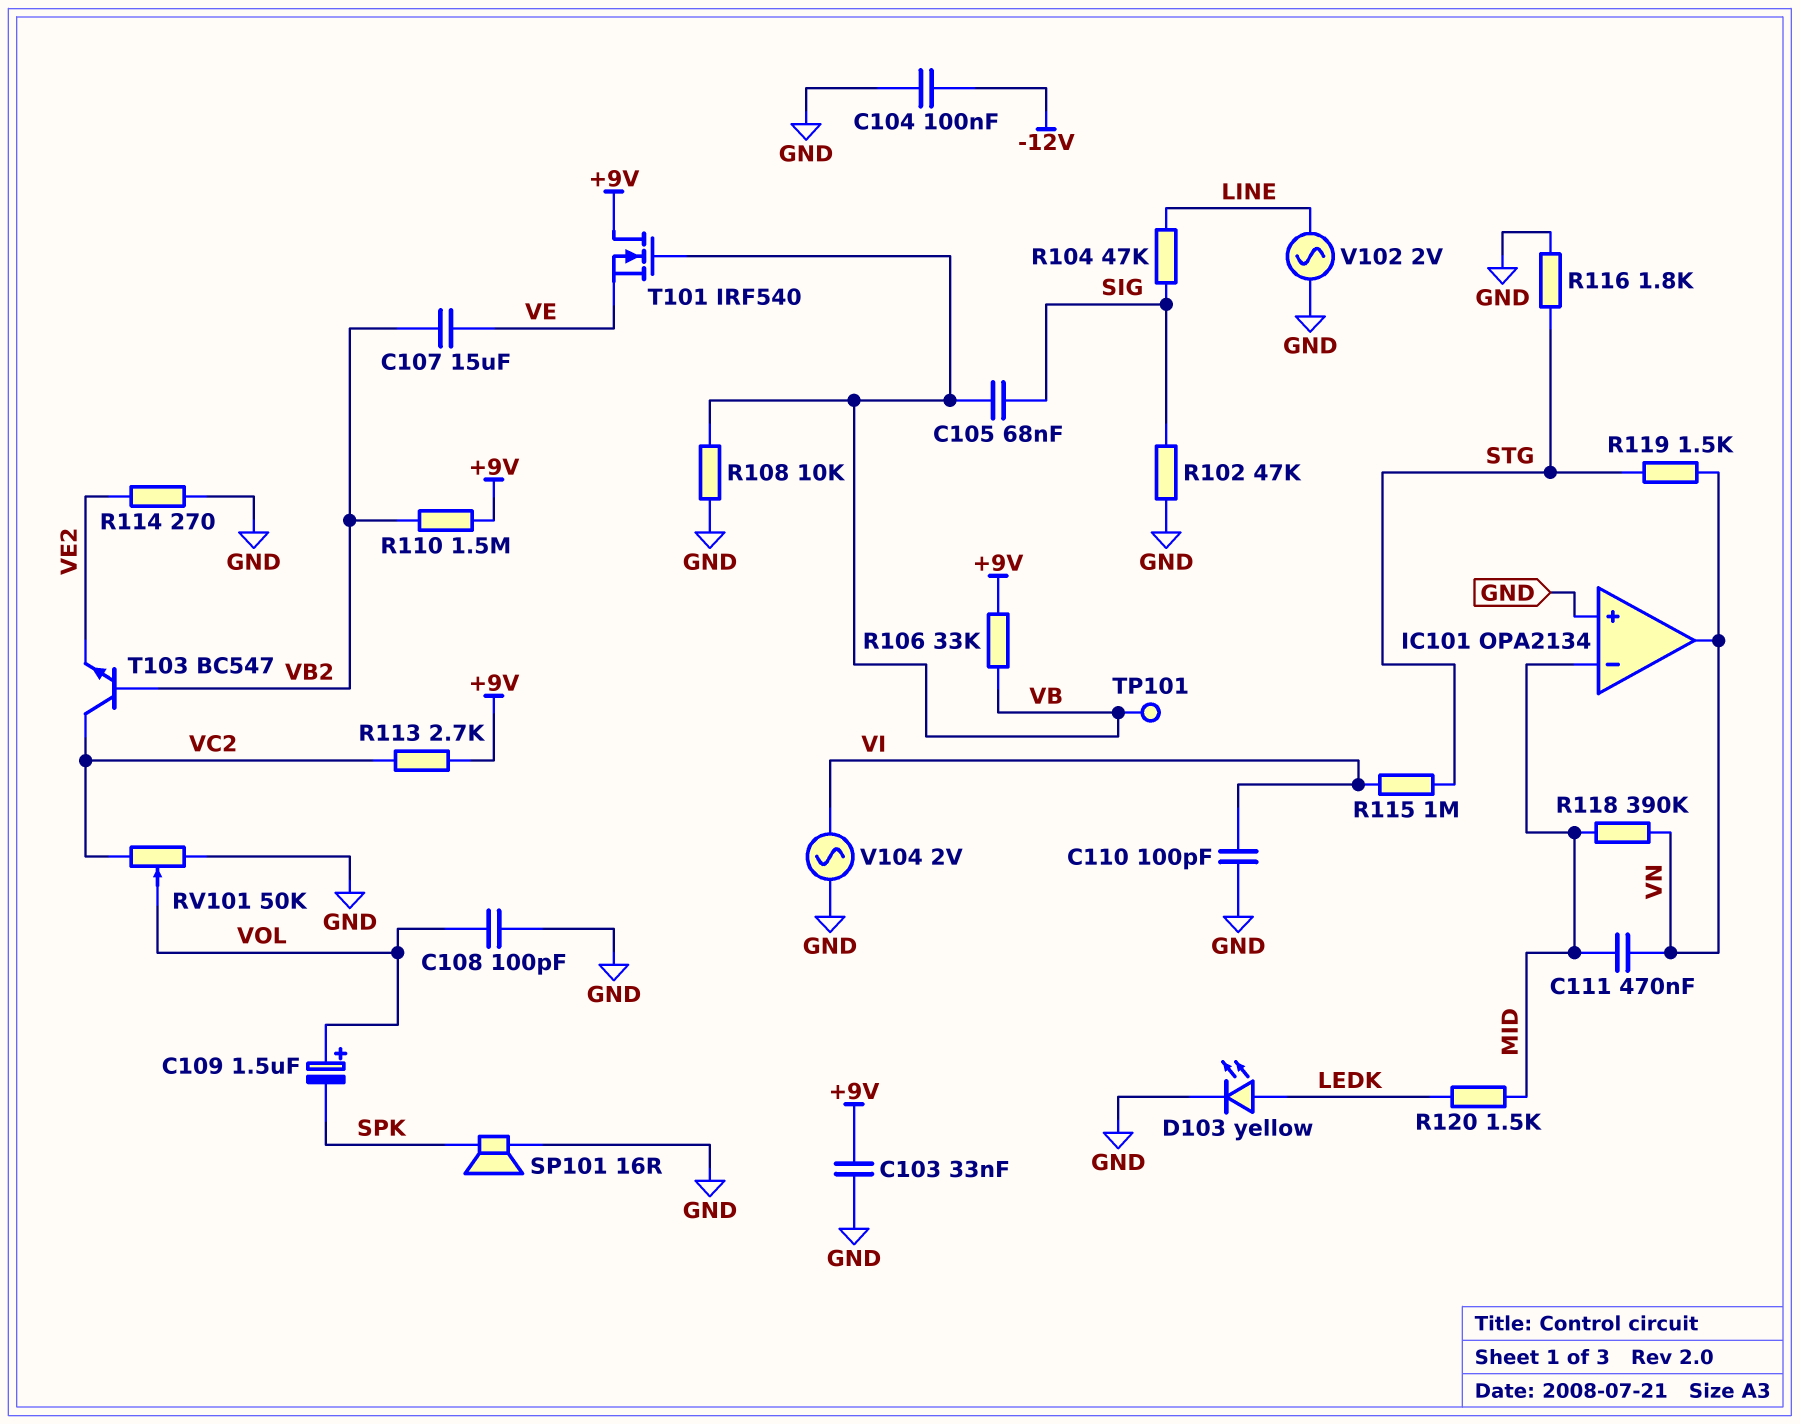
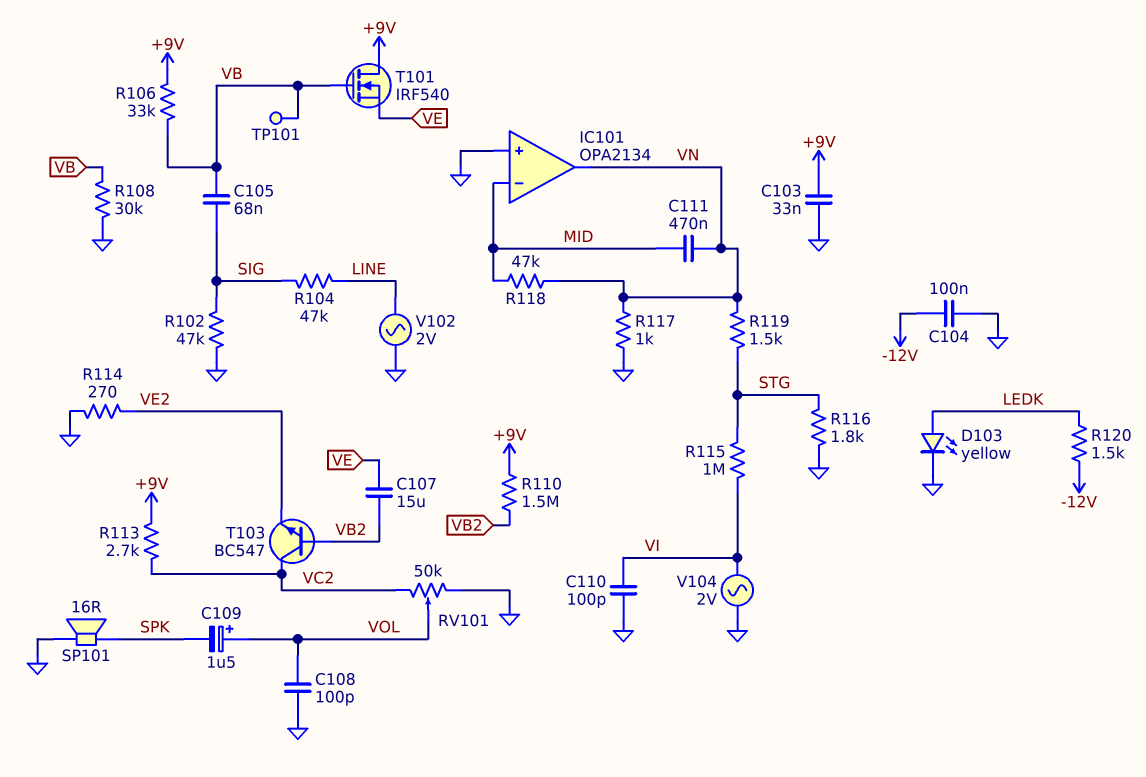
R108: 10k (GND, VB) -> 30k (GND, VB)
R117: none -> 1k (GND, VN)
R118: 390k (MID, VN) -> 47k (MID, VN)
R120: 1.5k (LEDK, MID) -> 1.5k (-12V, LEDK)

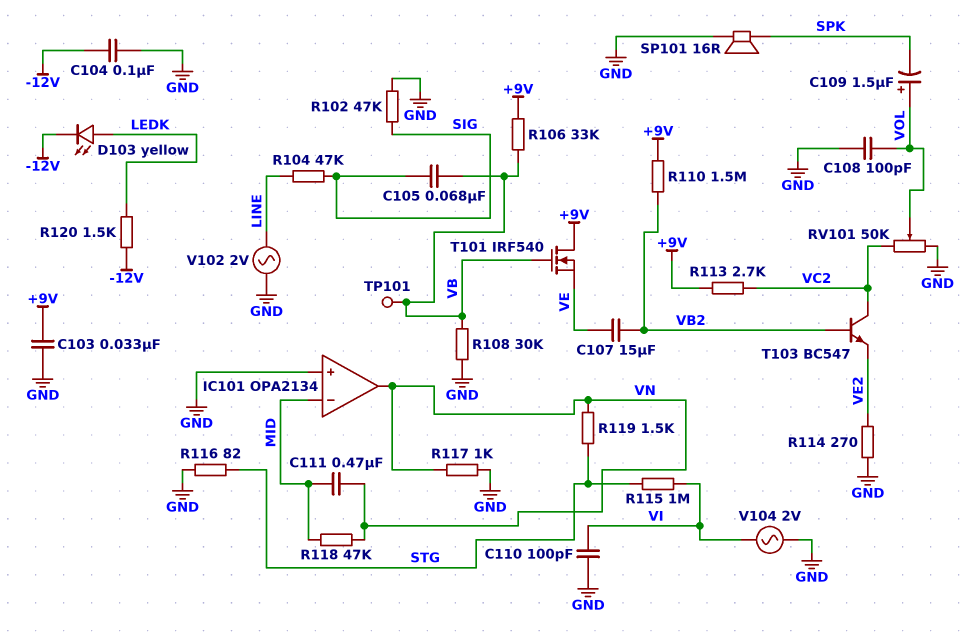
D103: LED yellow (A LEDK, K GND) -> LED yellow (A LEDK, K -12V)
R116: 1.8k (GND, STG) -> 82 (GND, STG)

